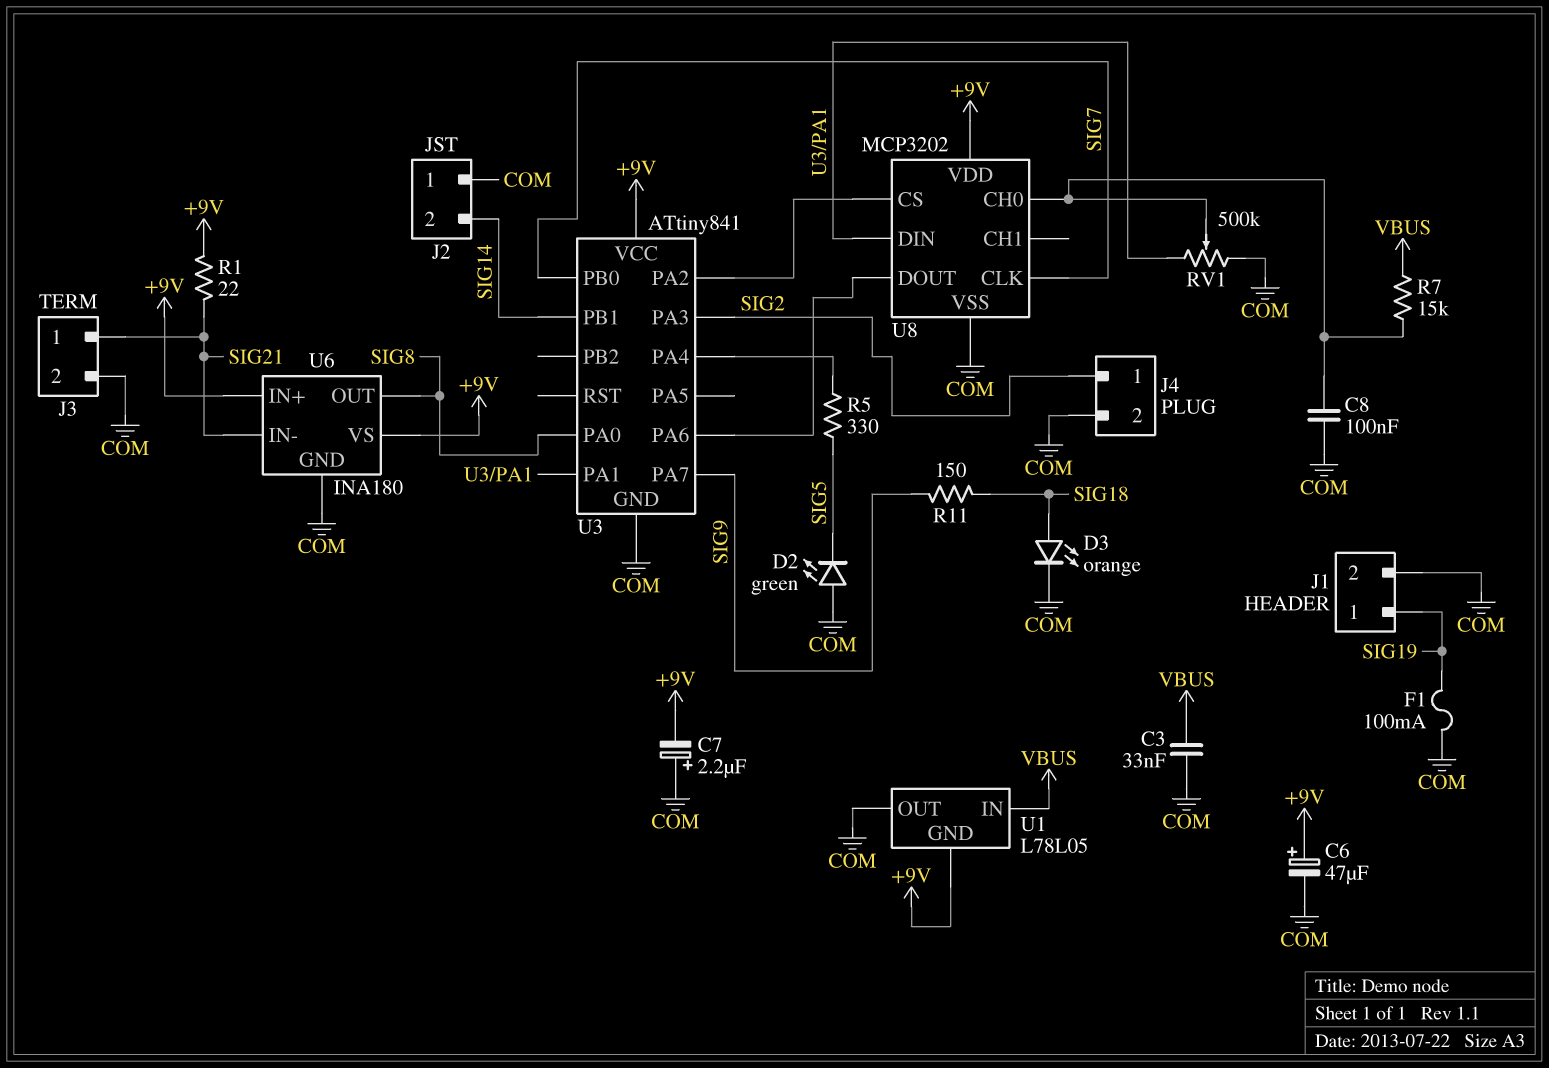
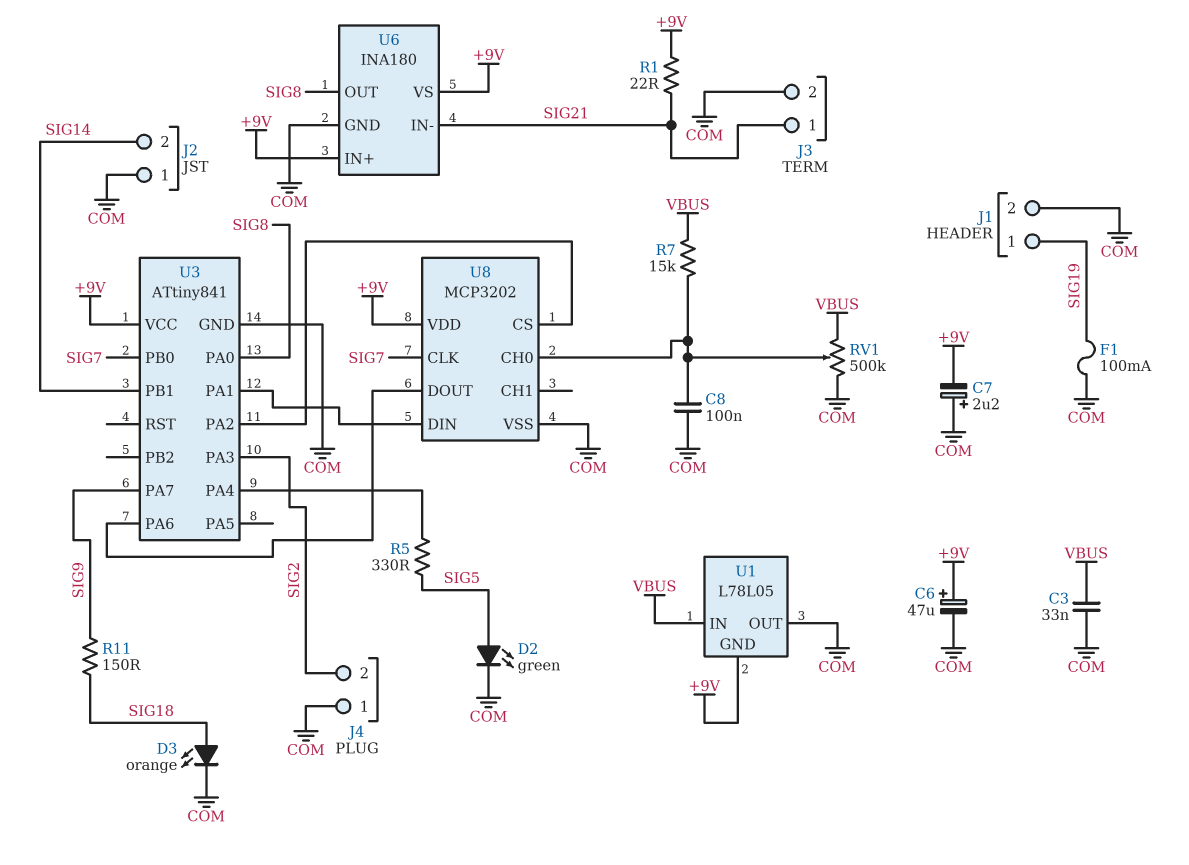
D2: LED green (A COM, K SIG5) -> LED green (A SIG5, K COM)
J4 pin 1: SIG2 -> COM
J4 pin 2: COM -> SIG2
RV1: 500k (COM, U3/PA1, wiper U8/CH0) -> 500k (COM, VBUS, wiper U8/CH0)

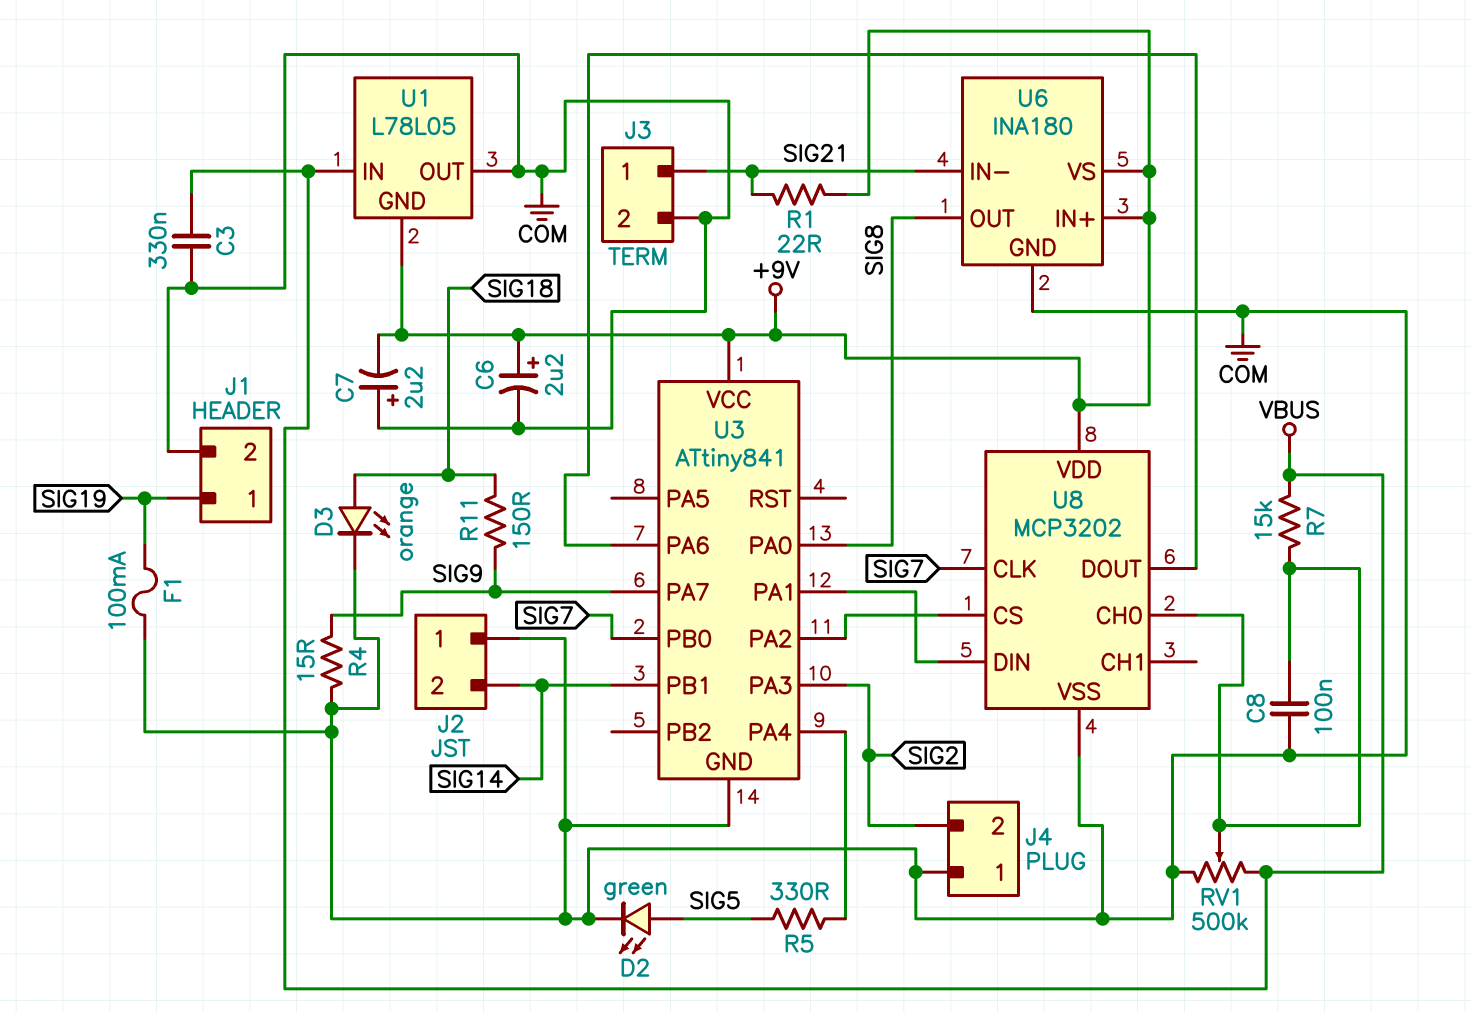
C3: 33nF (COM, VBUS) -> 330nF (COM, VBUS)
C6: 47uF (plus +9V, minus COM) -> 2.2uF (plus +9V, minus COM)
R4: none -> 15 (COM, SIG9)

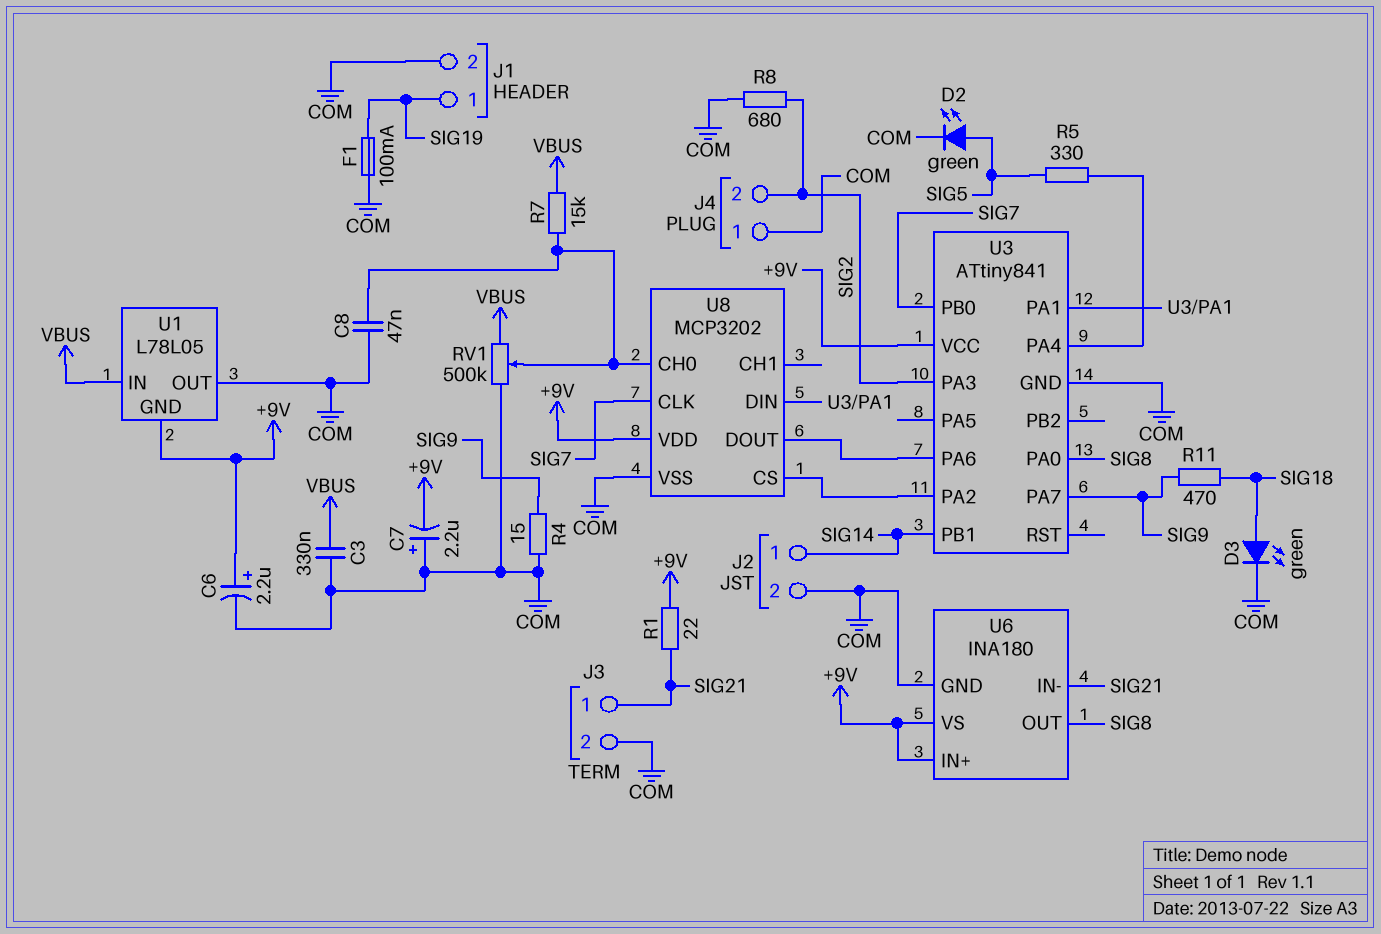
C8: 100nF (COM, U8/CH0) -> 47nF (COM, U8/CH0)
D3: LED orange (A SIG18, K COM) -> LED green (A SIG18, K COM)
J2 pin 1: COM -> SIG14
J2 pin 2: SIG14 -> COM
R8: none -> 680 (COM, SIG2)
R11: 150 (SIG9, SIG18) -> 470 (SIG9, SIG18)

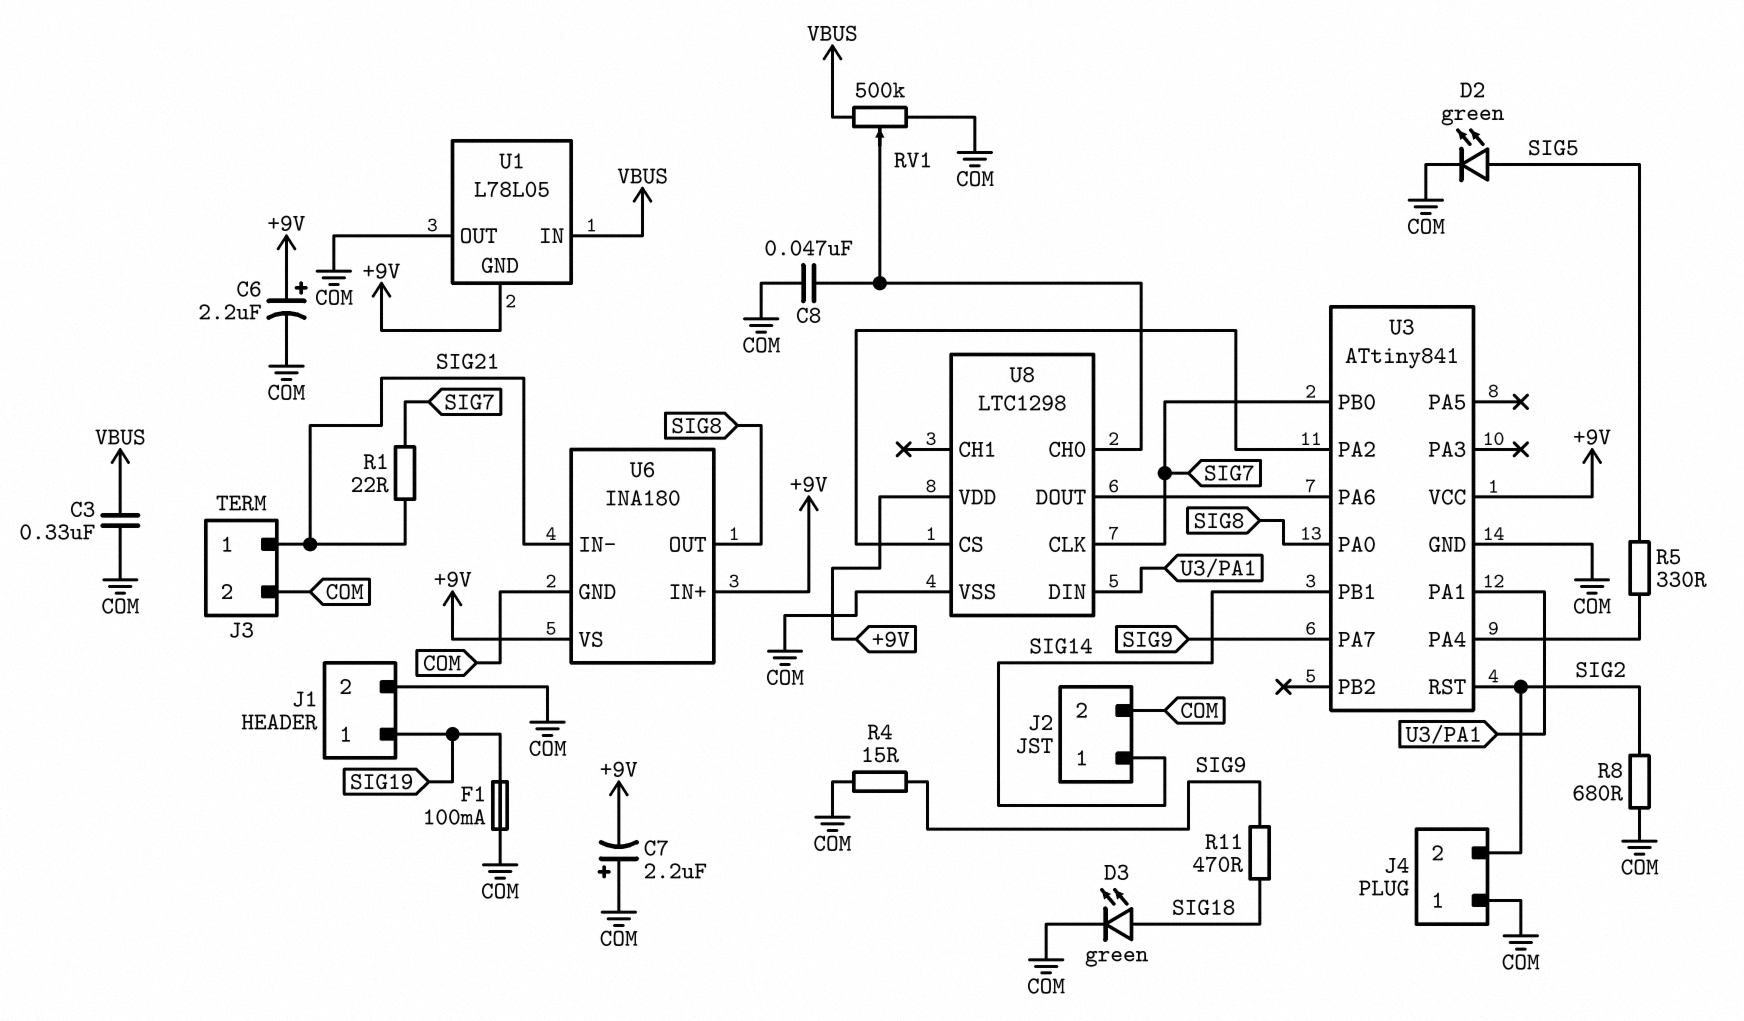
R1: 22 (+9V, SIG21) -> 22 (SIG7, SIG21)
R7: 15k (U8/CH0, VBUS) -> none
U3 pin PA3: SIG2 -> none
U3 pin RST: none -> SIG2
U8: MCP3202 -> LTC1298

